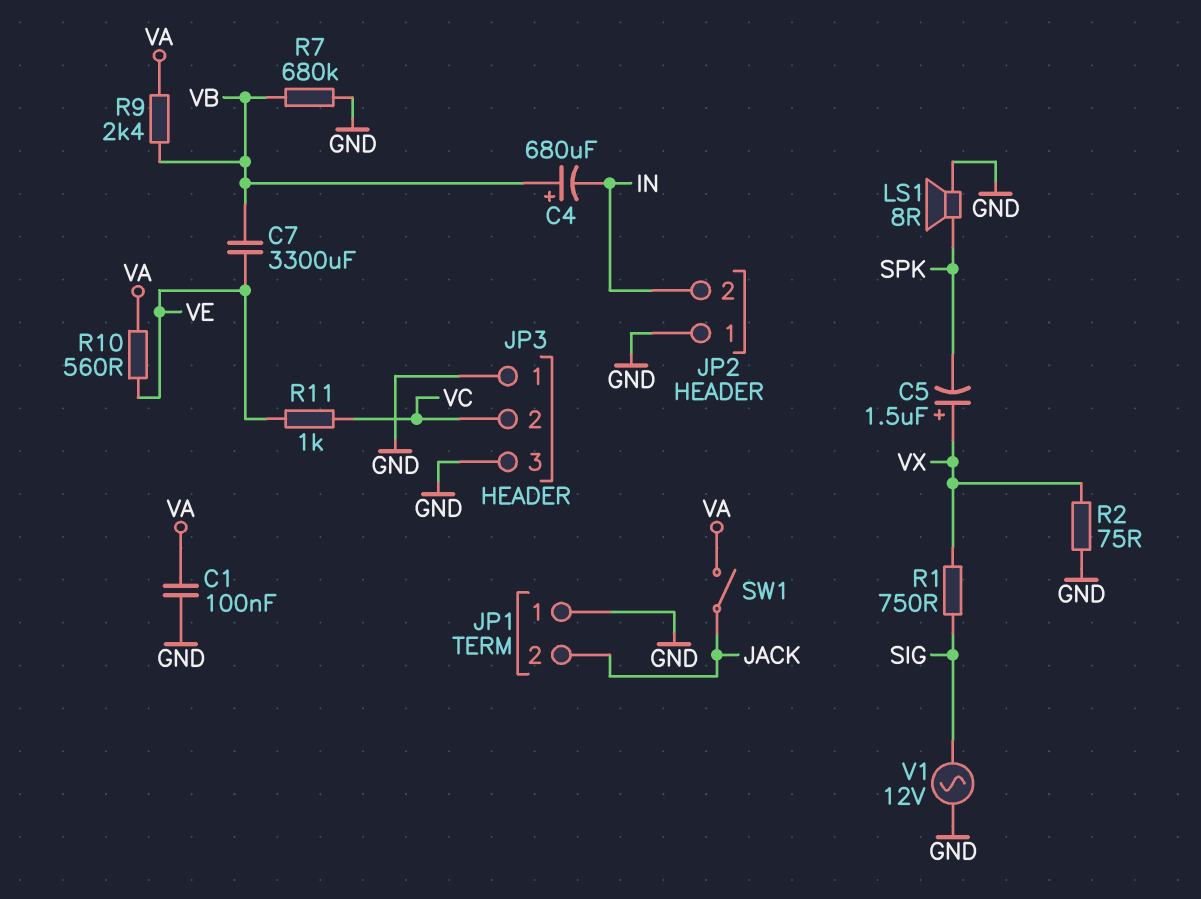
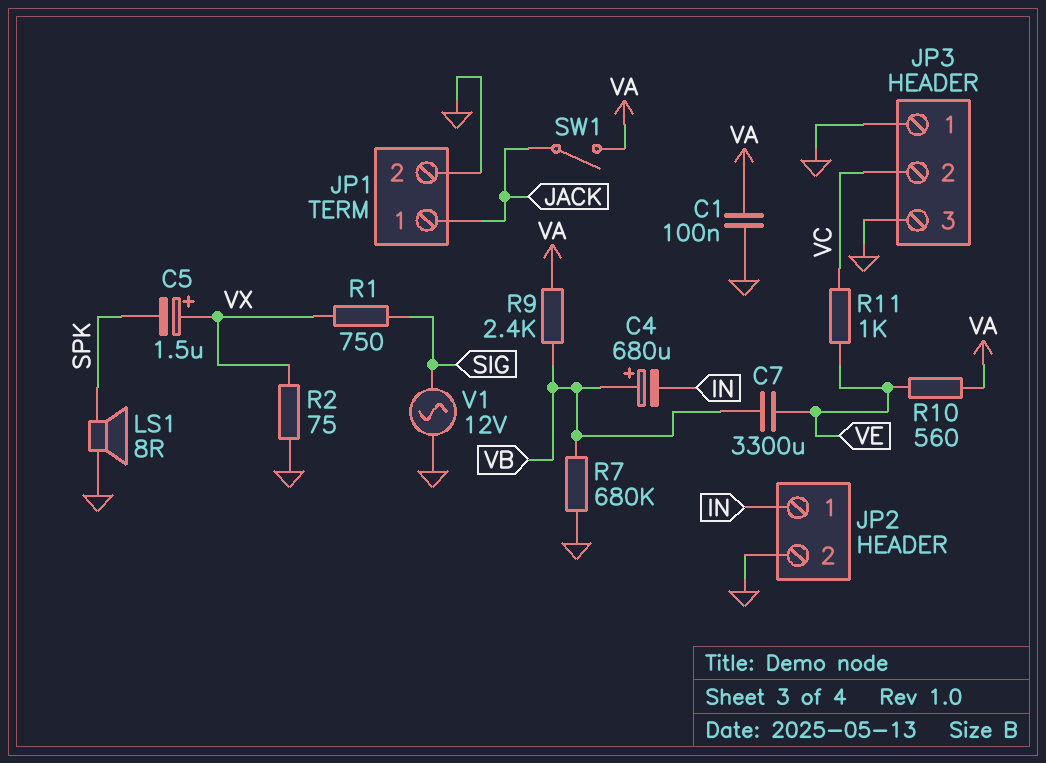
JP1 pin 1: GND -> JACK
JP1 pin 2: JACK -> GND
JP2 pin 1: GND -> IN
JP2 pin 2: IN -> GND

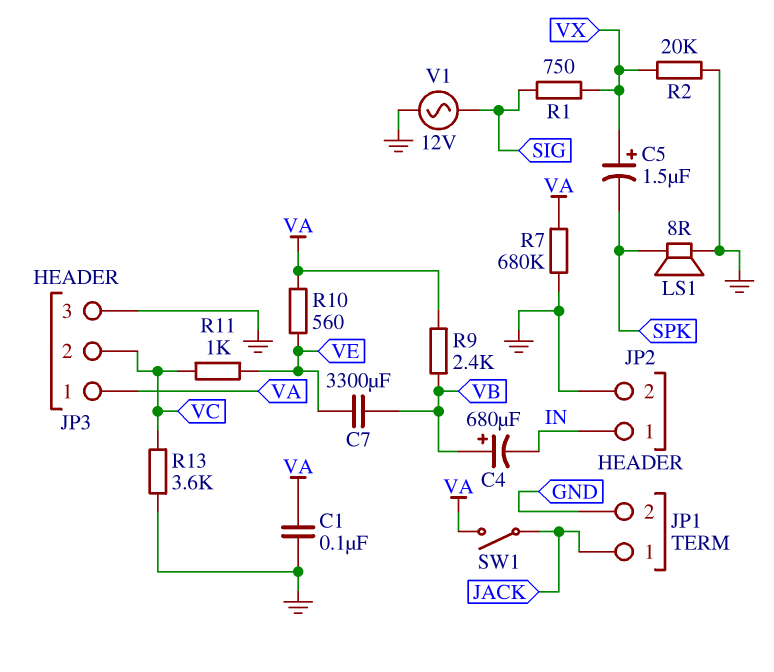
JP3 pin 1: GND -> VA
R2: 75 (GND, VX) -> 20k (GND, VX)
R7: 680k (GND, VB) -> 680k (GND, VA)
R13: none -> 3.6k (GND, VC)

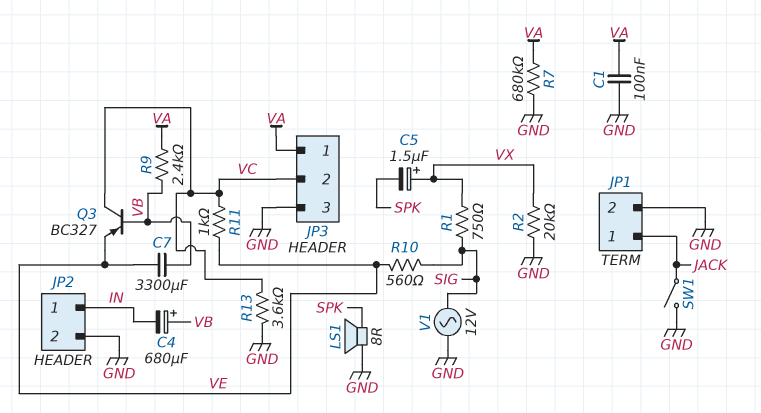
Q3: none -> PNP BC327 (B VB, C VC, E VE)
R10: 560 (VA, VE) -> 560 (SIG, VE)
SW1: switch (JACK, VA) -> switch (GND, JACK)

